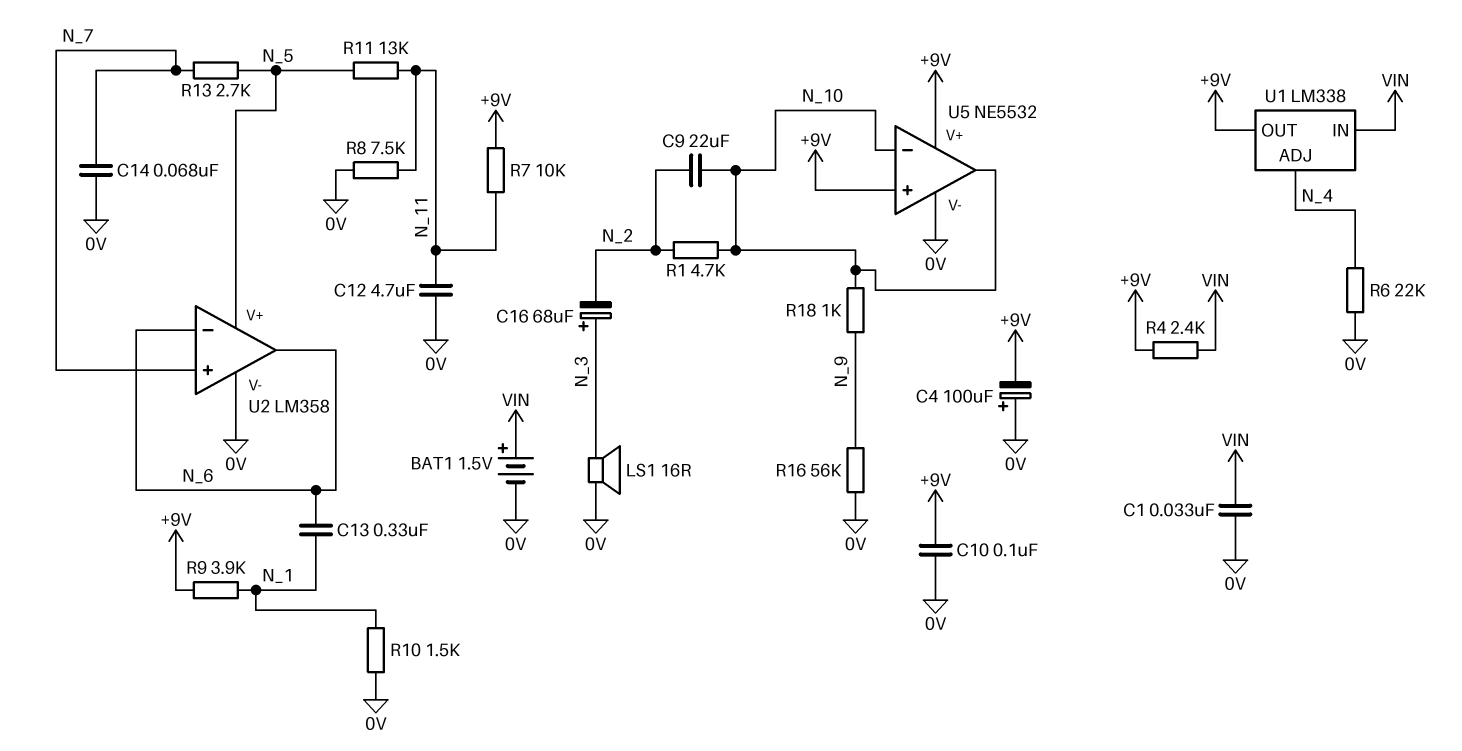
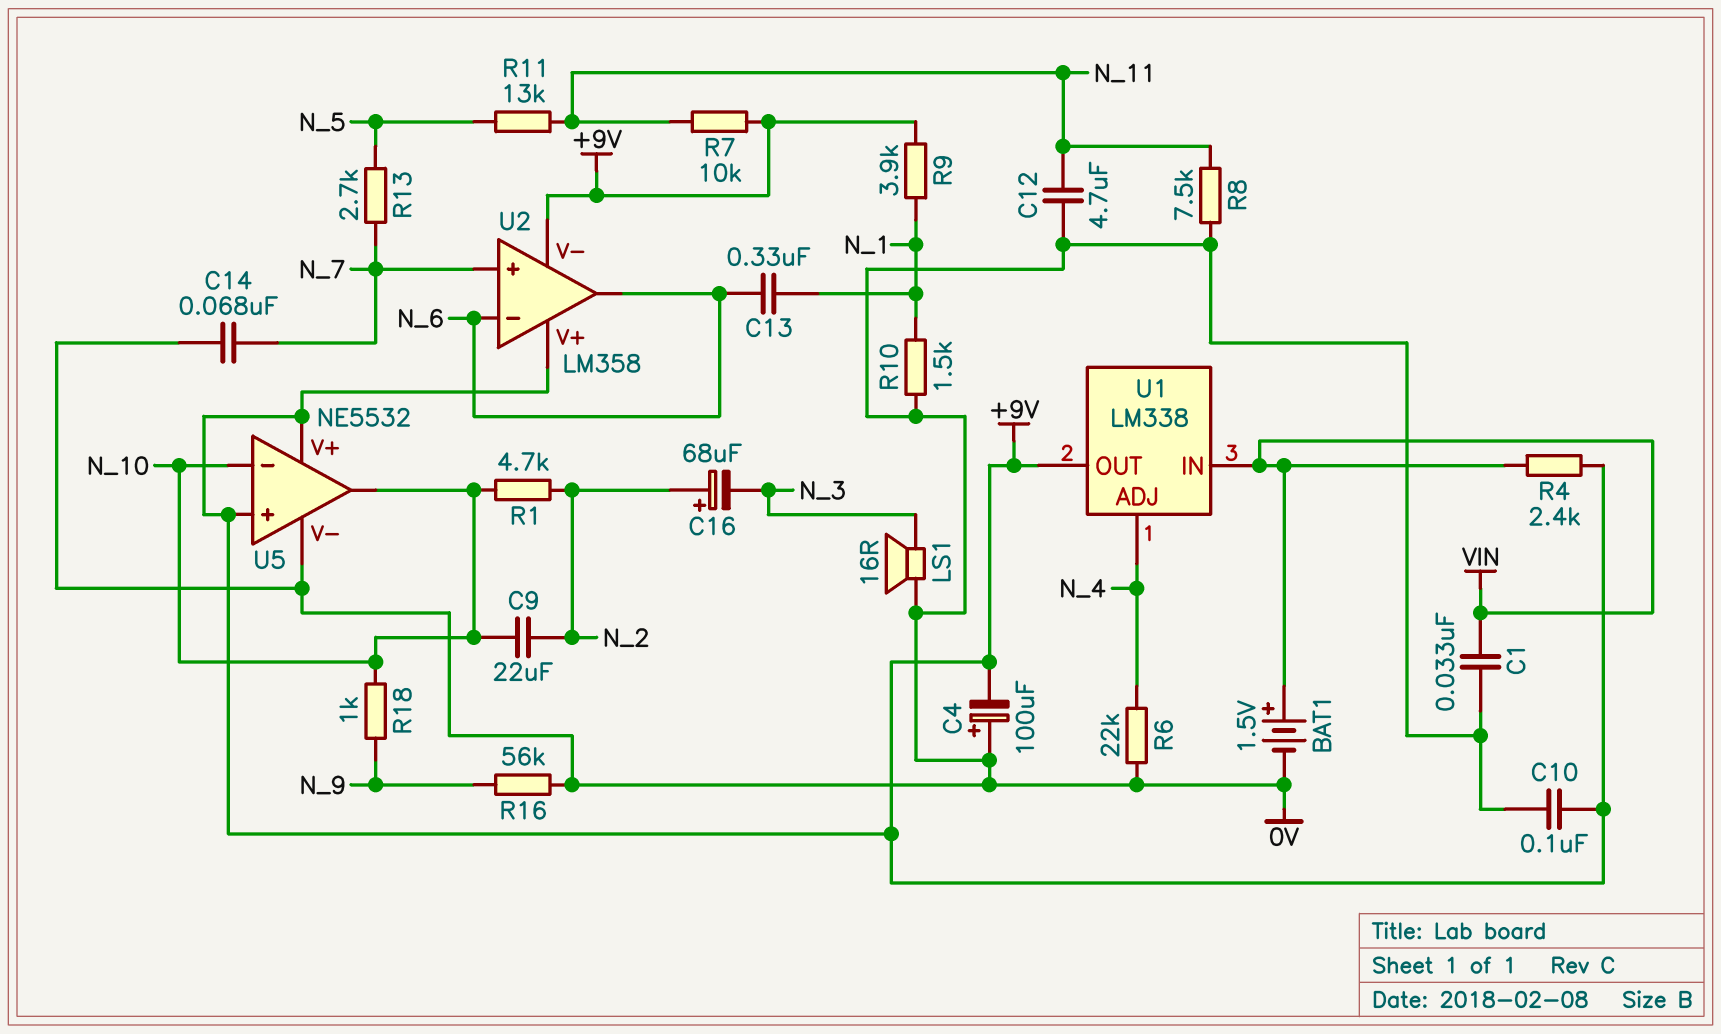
C16: 68uF (plus N_3, minus N_2) -> 68uF (plus N_2, minus N_3)
U2 pin V+: N_5 -> +9V
U2 pin V-: 0V -> +9V

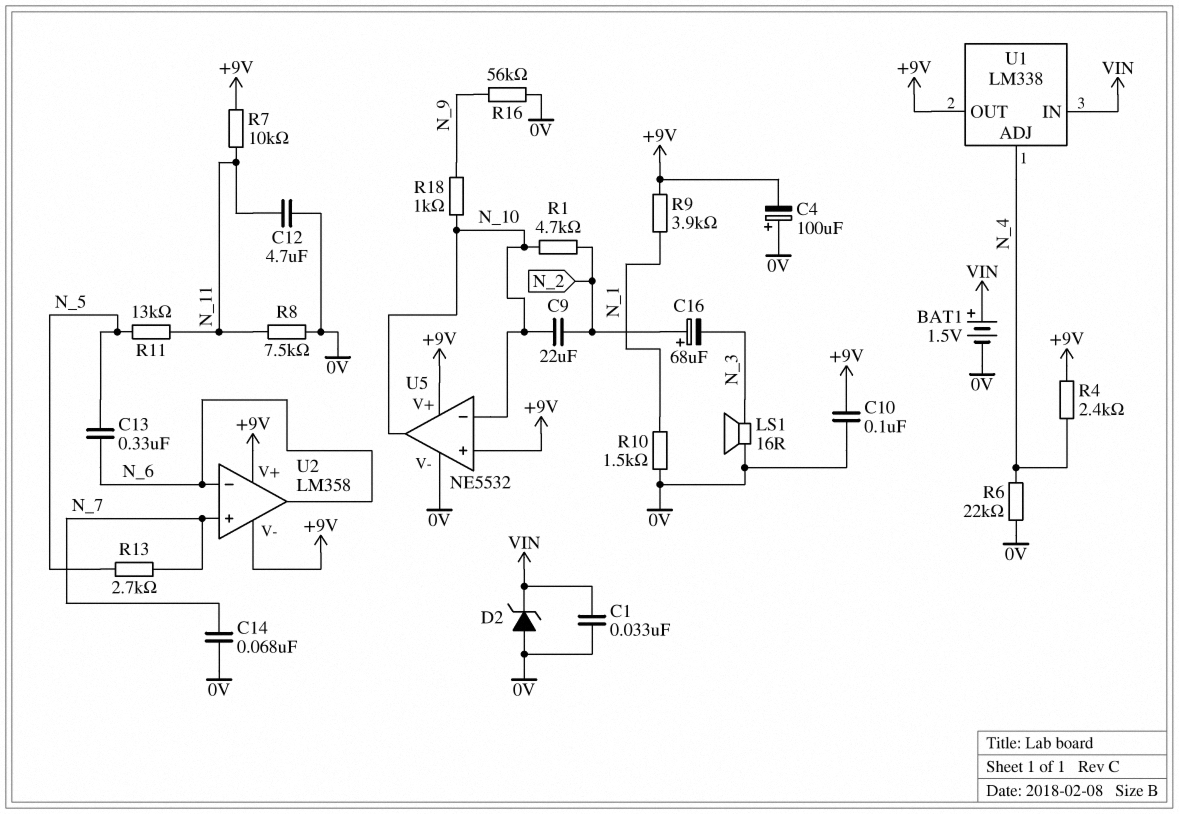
C13: 330nF (N_1, N_6) -> 330nF (N_5, N_6)
D2: none -> zener (A 0V, K VIN)
R4: 2.4k (+9V, VIN) -> 2.4k (+9V, N_4)

